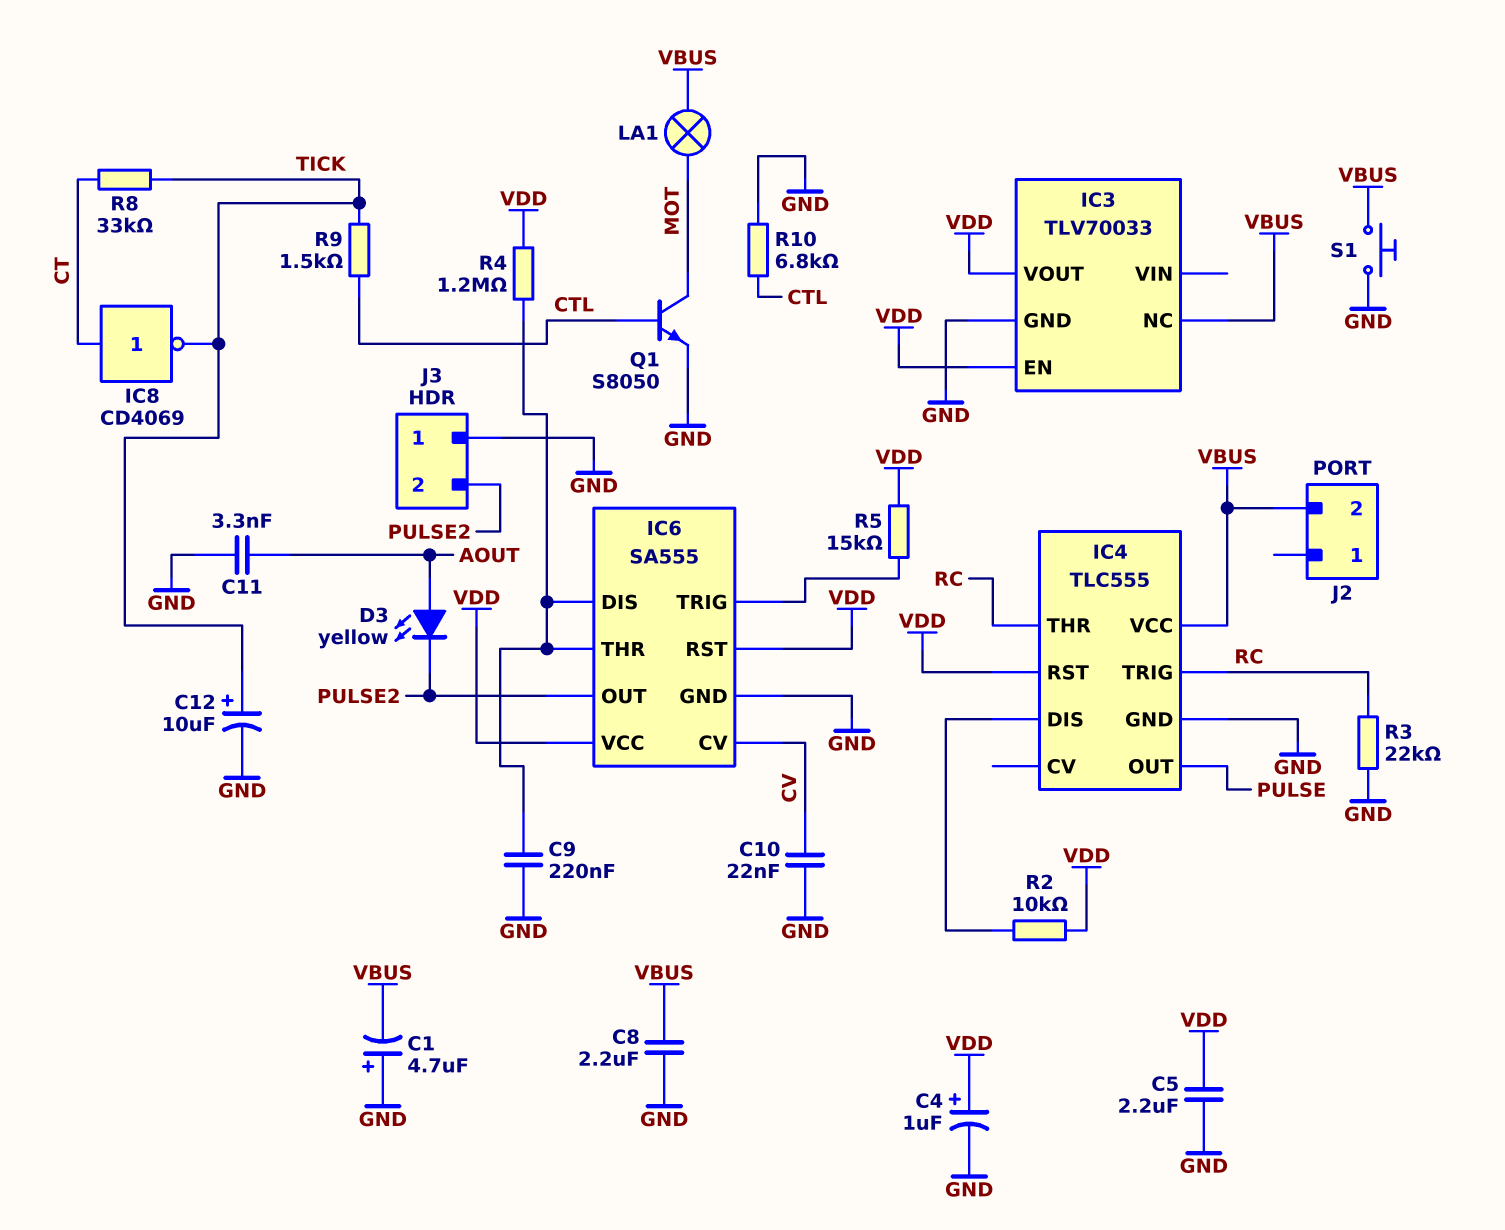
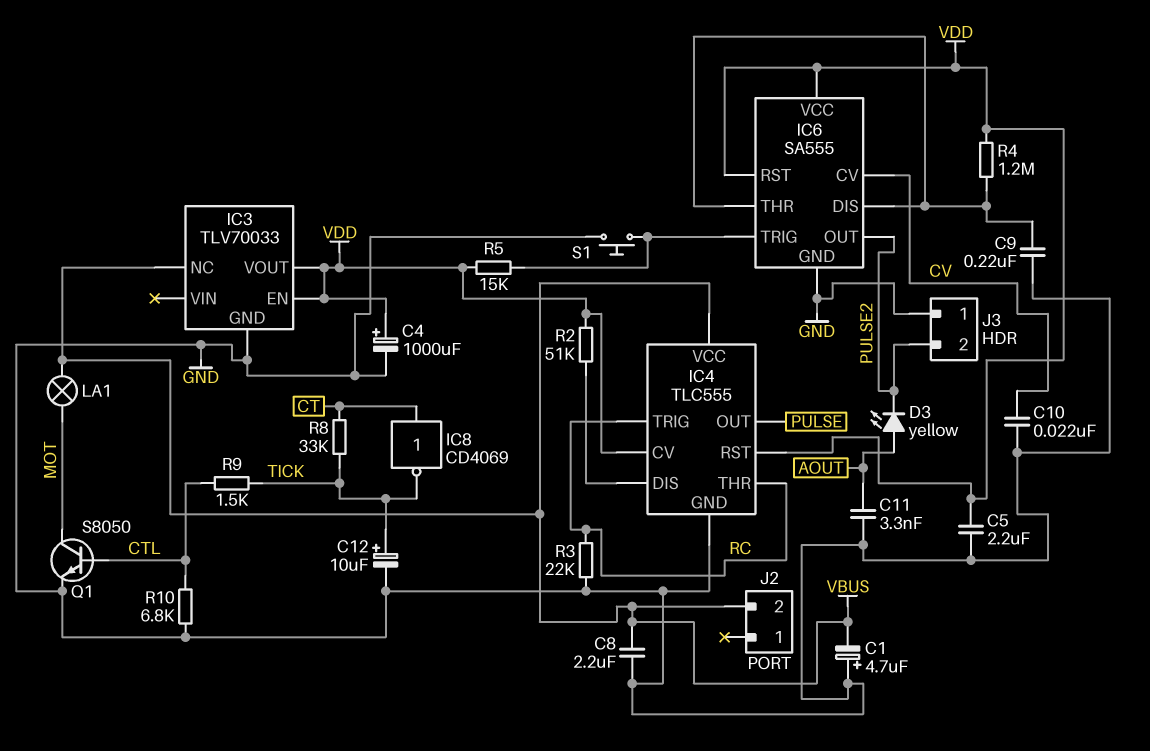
C4: 1uF (plus VDD, minus GND) -> 1000uF (plus VDD, minus GND)
IC4 pin CV: none -> VDD
R2: 10k (IC4/DIS, VDD) -> 51k (IC4/DIS, VDD)
S1: button (GND, VBUS) -> button (GND, IC6/TRIG)

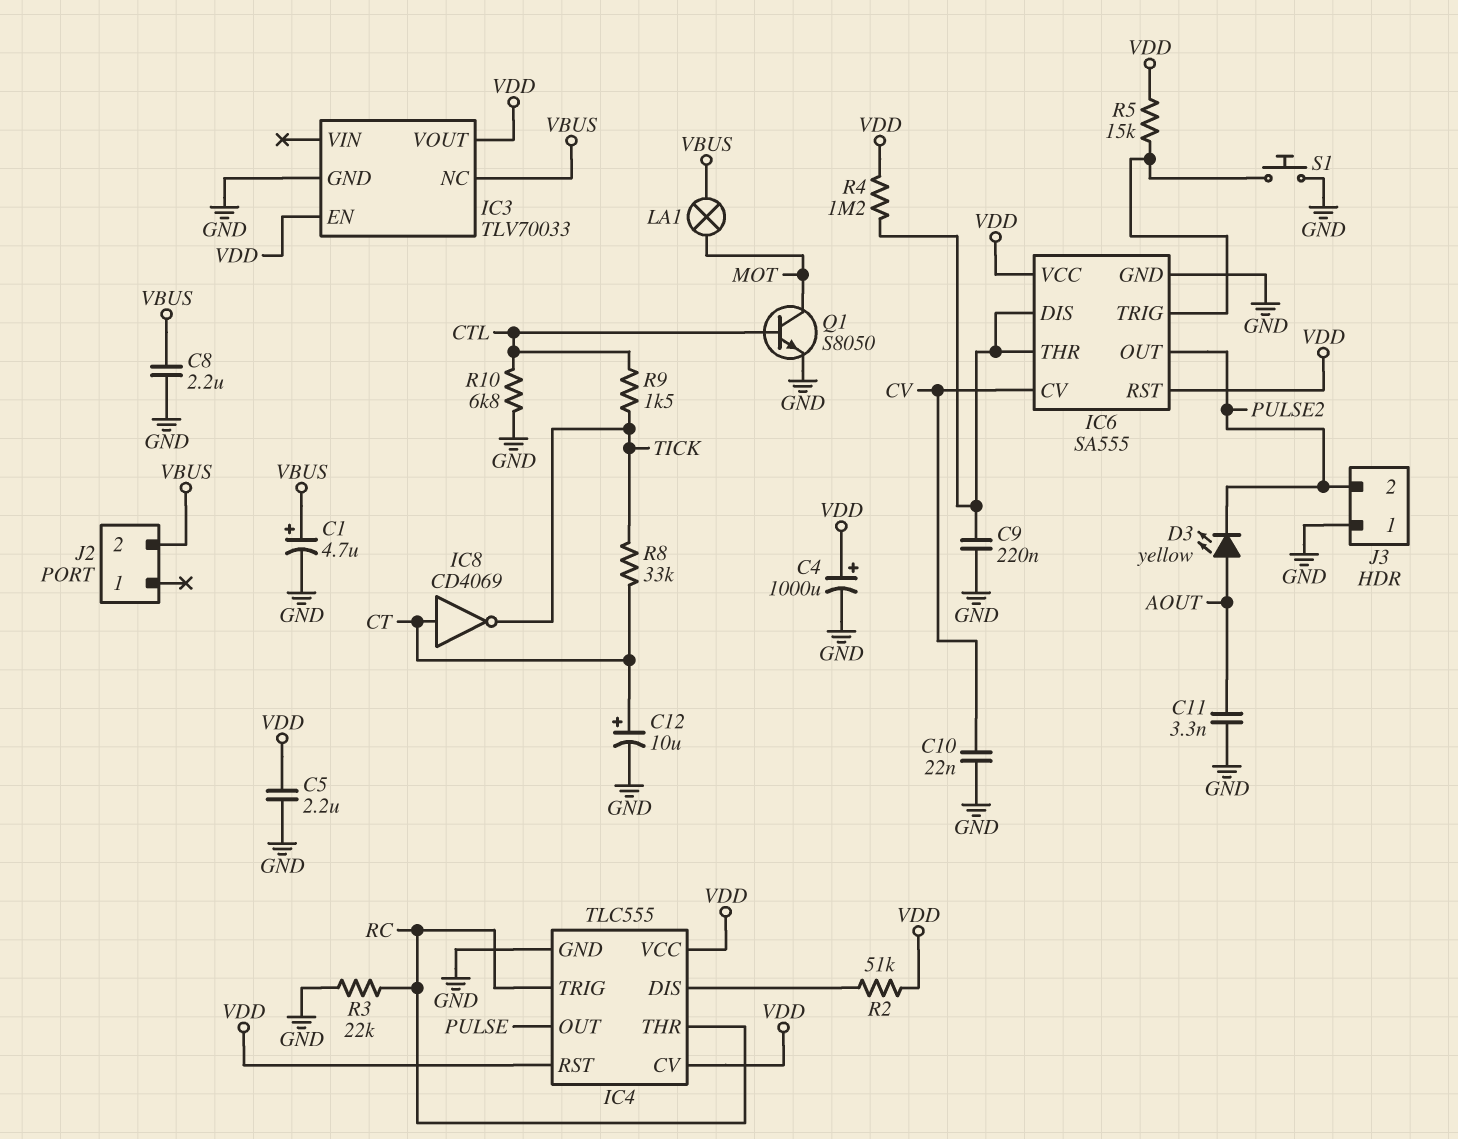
C1: 4.7uF (plus GND, minus VBUS) -> 4.7uF (plus VBUS, minus GND)
C12: 10uF (plus TICK, minus GND) -> 10uF (plus CT, minus GND)
IC4 pin VCC: VBUS -> VDD

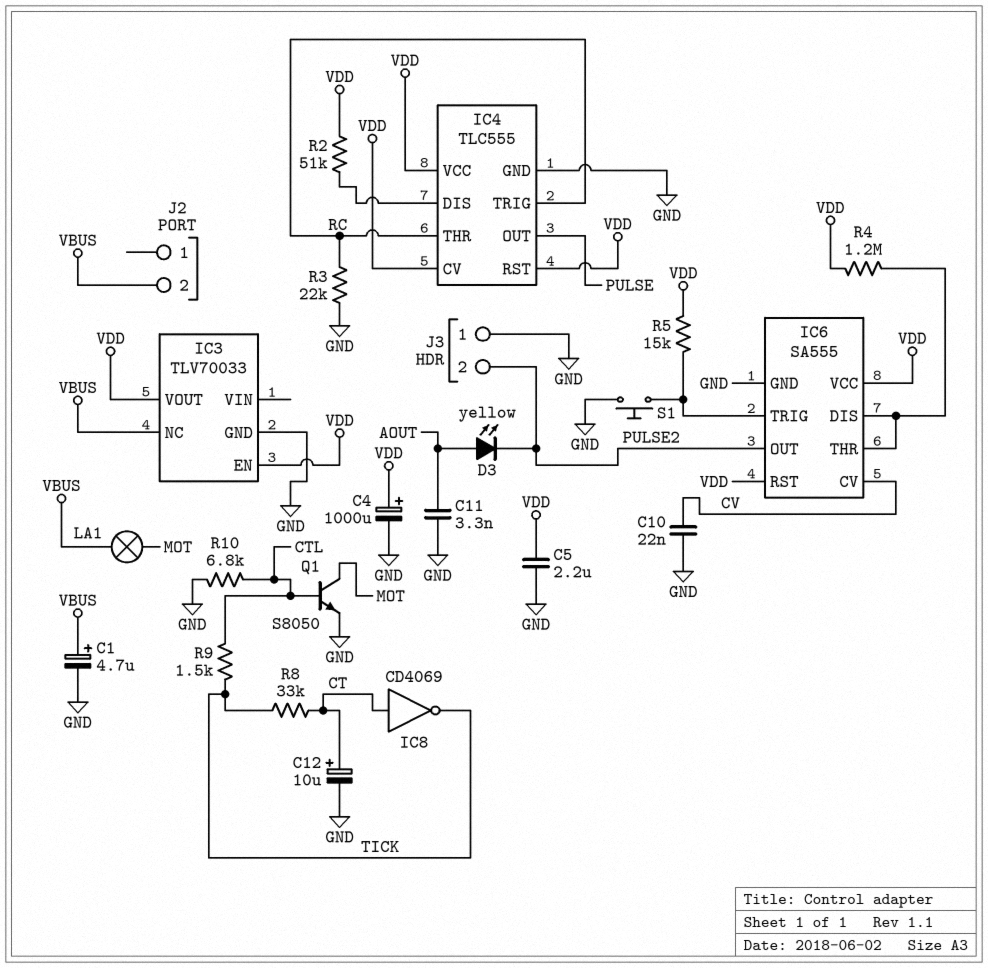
C8: 2.2uF (GND, VBUS) -> none
C9: 220nF (GND, IC6/DIS) -> none

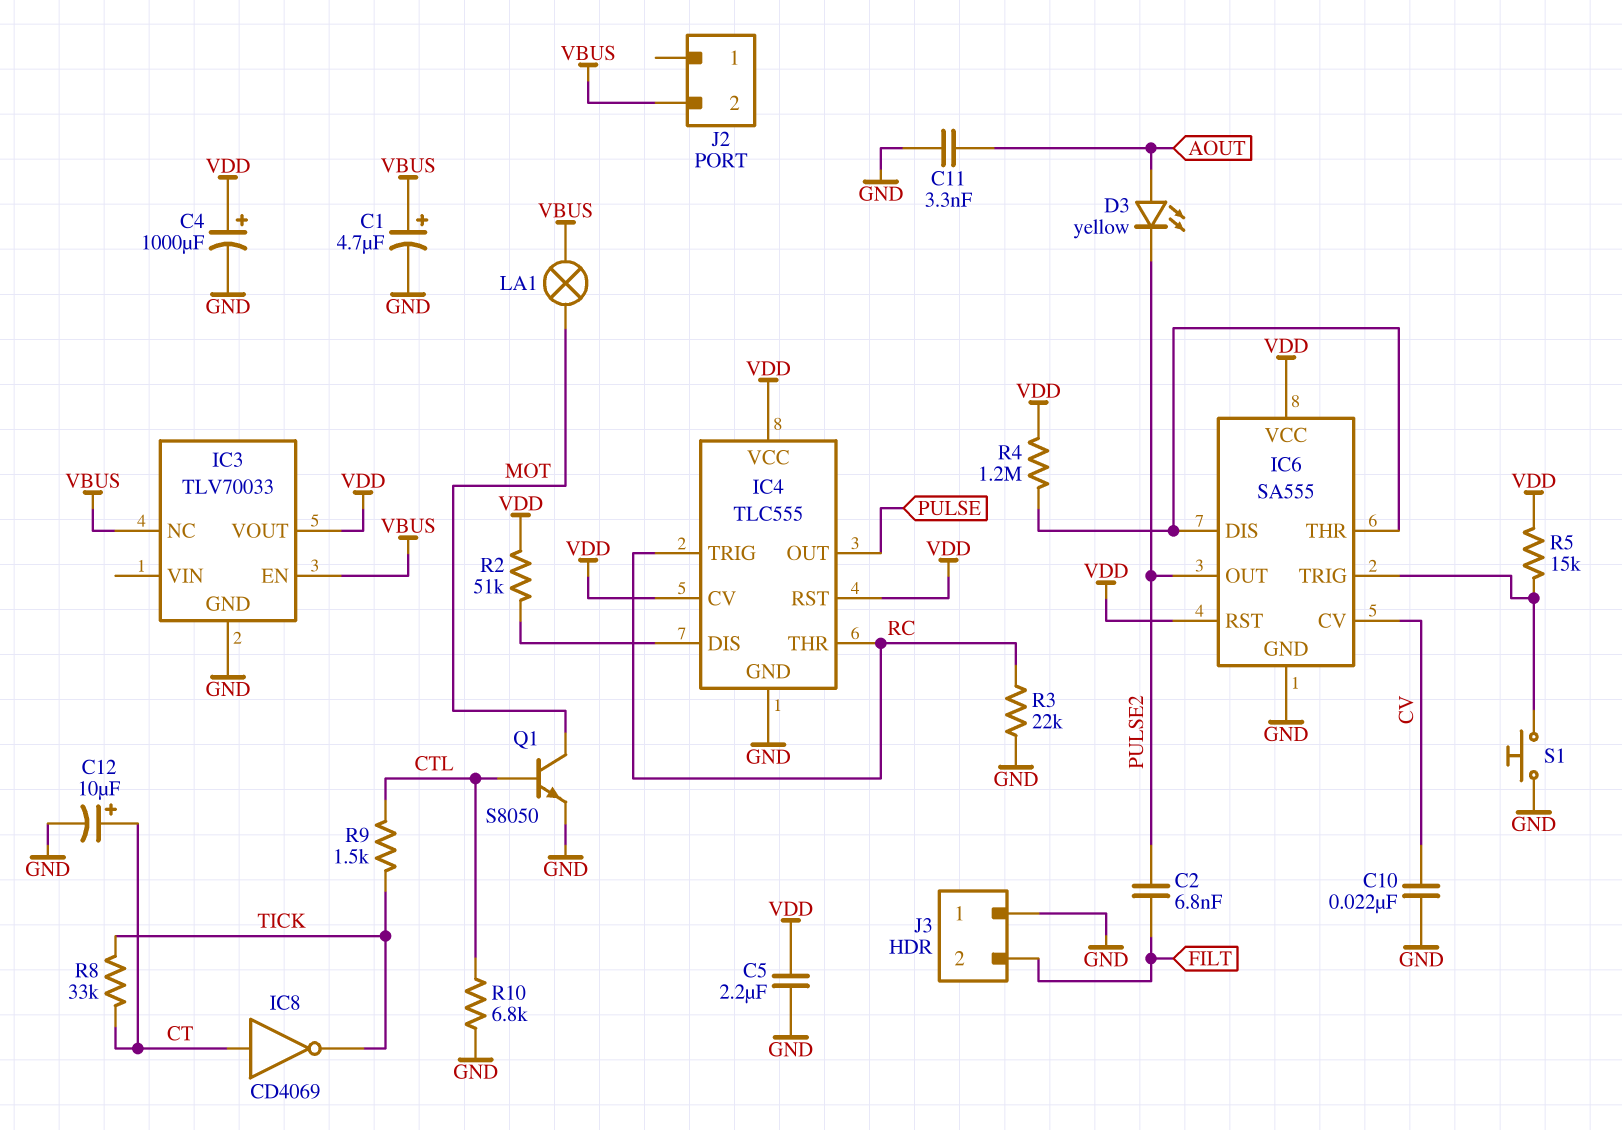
C2: none -> 6.8nF (FILT, PULSE2)
IC3 pin EN: VDD -> VBUS
J3 pin 2: PULSE2 -> FILT

